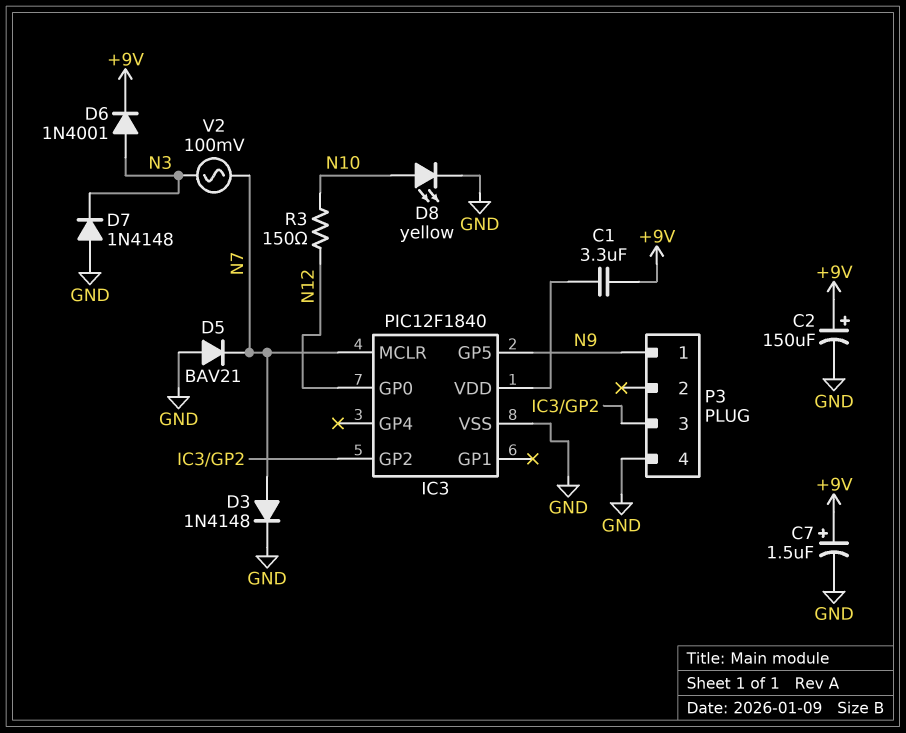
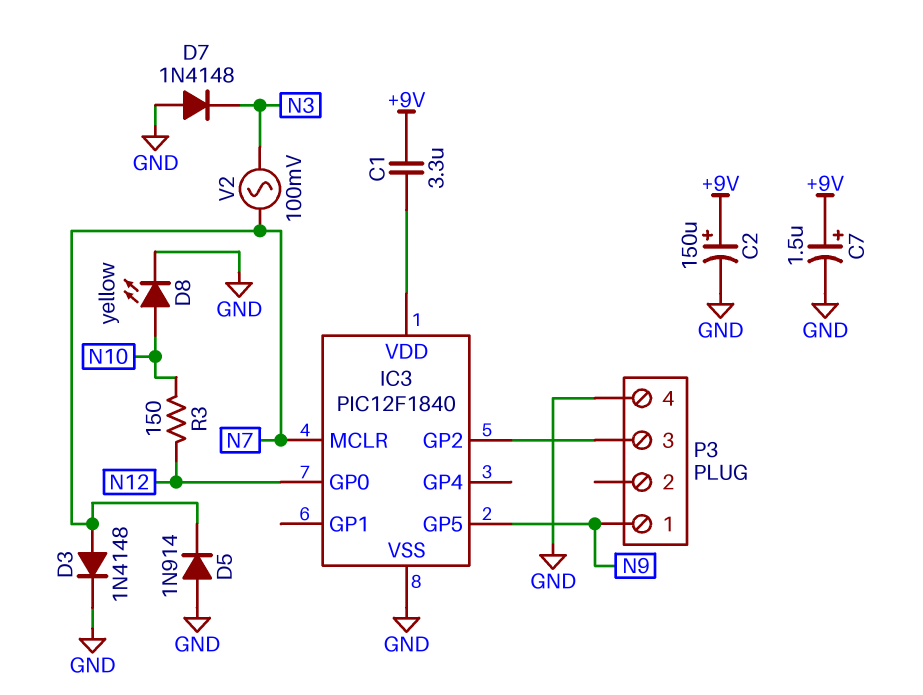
D5: diode BAV21 (A GND, K N7) -> diode 1N914 (A GND, K N7)
D6: diode 1N4001 (A N3, K +9V) -> none

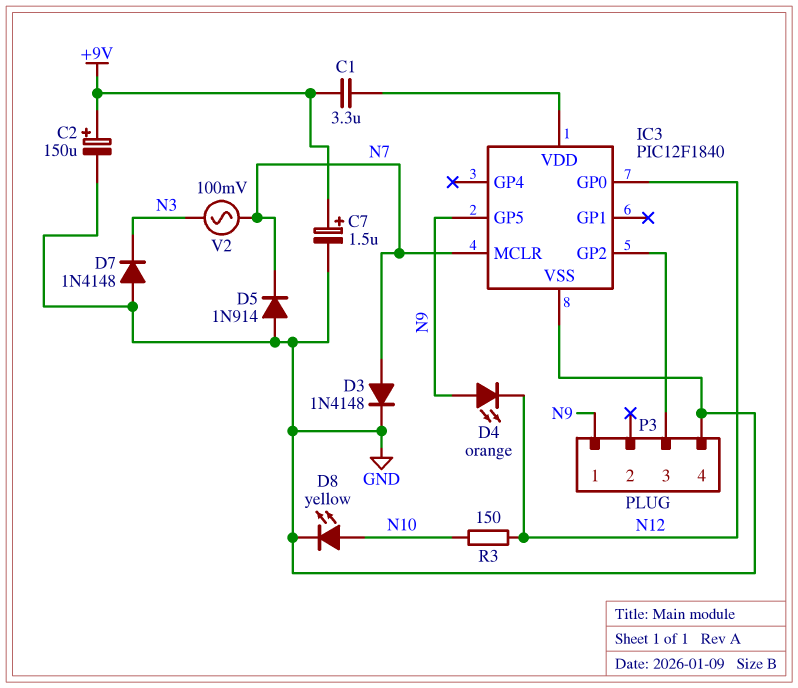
D4: none -> LED orange (A N9, K N12)

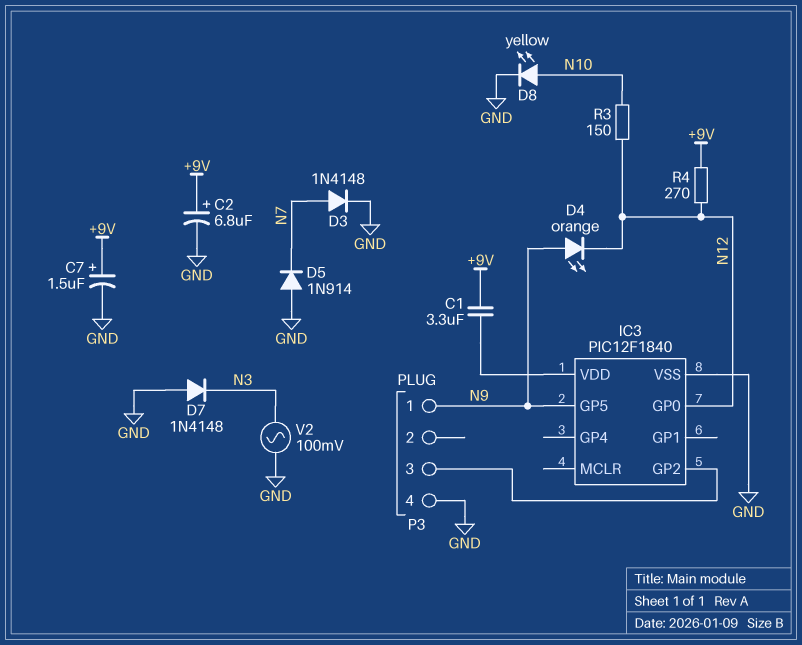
C2: 150uF (plus +9V, minus GND) -> 6.8uF (plus +9V, minus GND)
IC3 pin MCLR: N7 -> none
R4: none -> 270 (+9V, N12)
V2: AC 100mV (N3, N7) -> AC 100mV (GND, N3)

